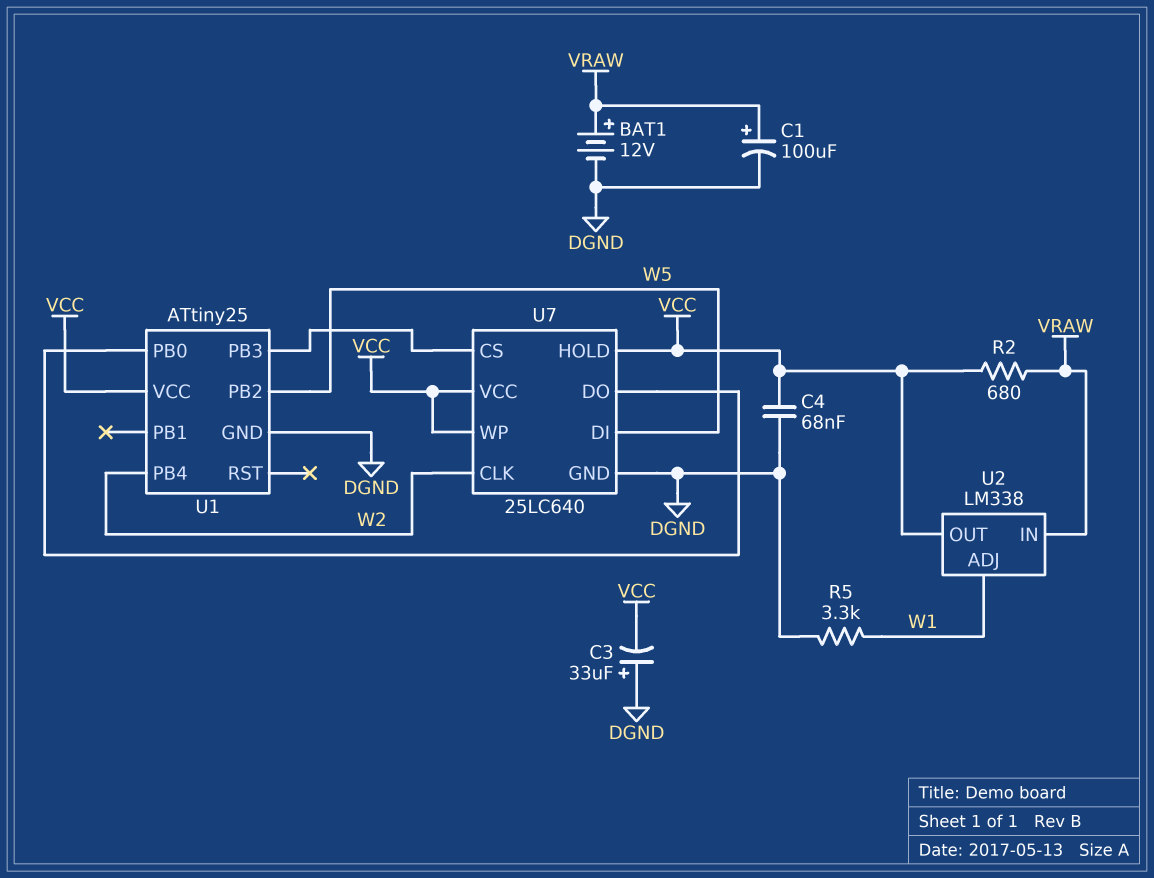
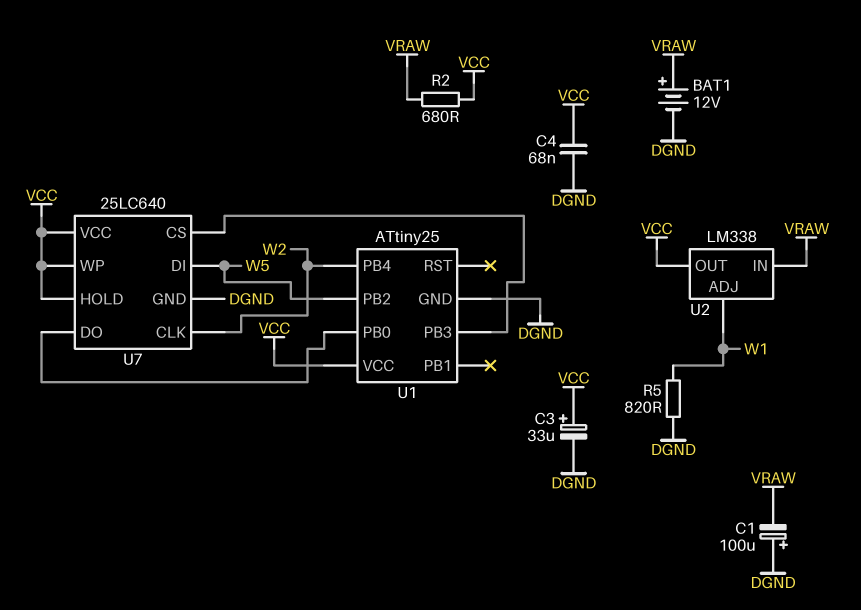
C1: 100uF (plus VRAW, minus DGND) -> 100uF (plus DGND, minus VRAW)
C3: 33uF (plus DGND, minus VCC) -> 33uF (plus VCC, minus DGND)
R5: 3.3k (DGND, W1) -> 820 (DGND, W1)

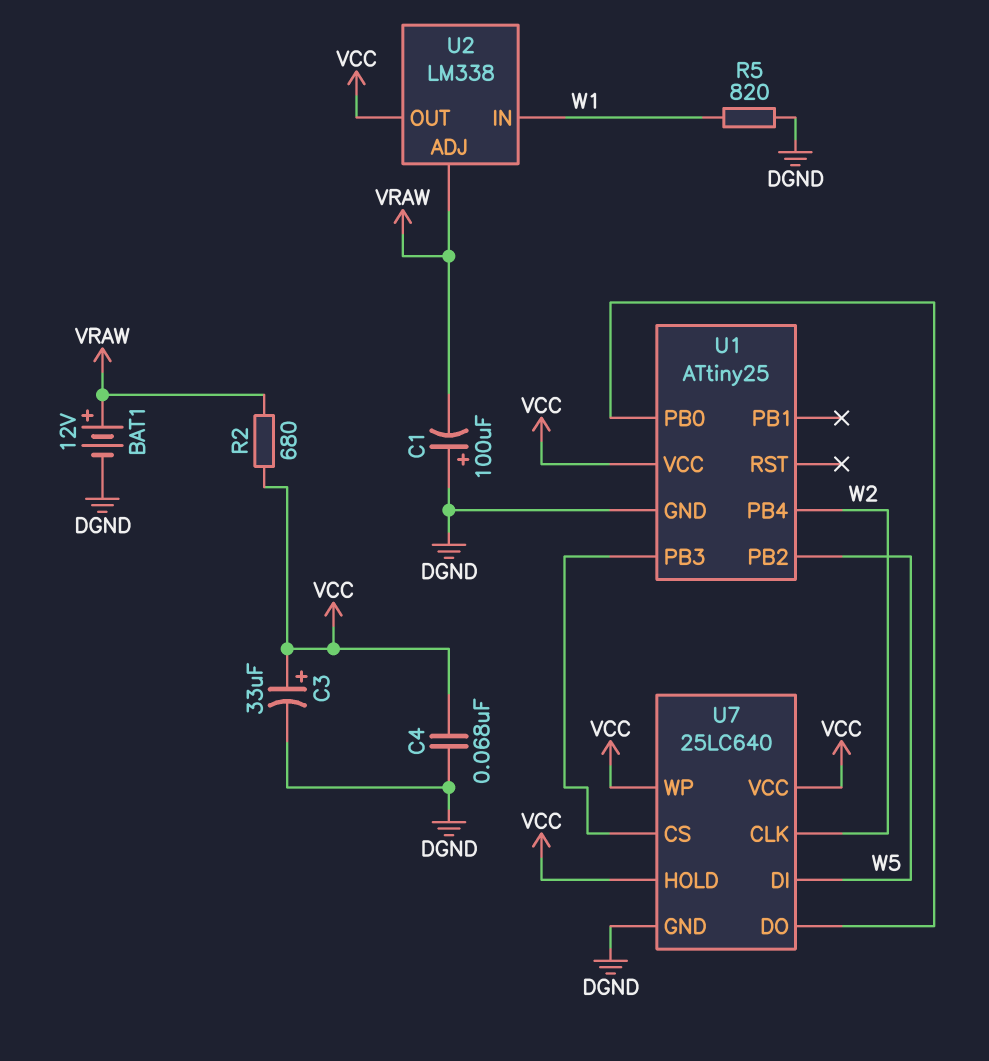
U2 pin ADJ: W1 -> VRAW
U2 pin IN: VRAW -> W1

